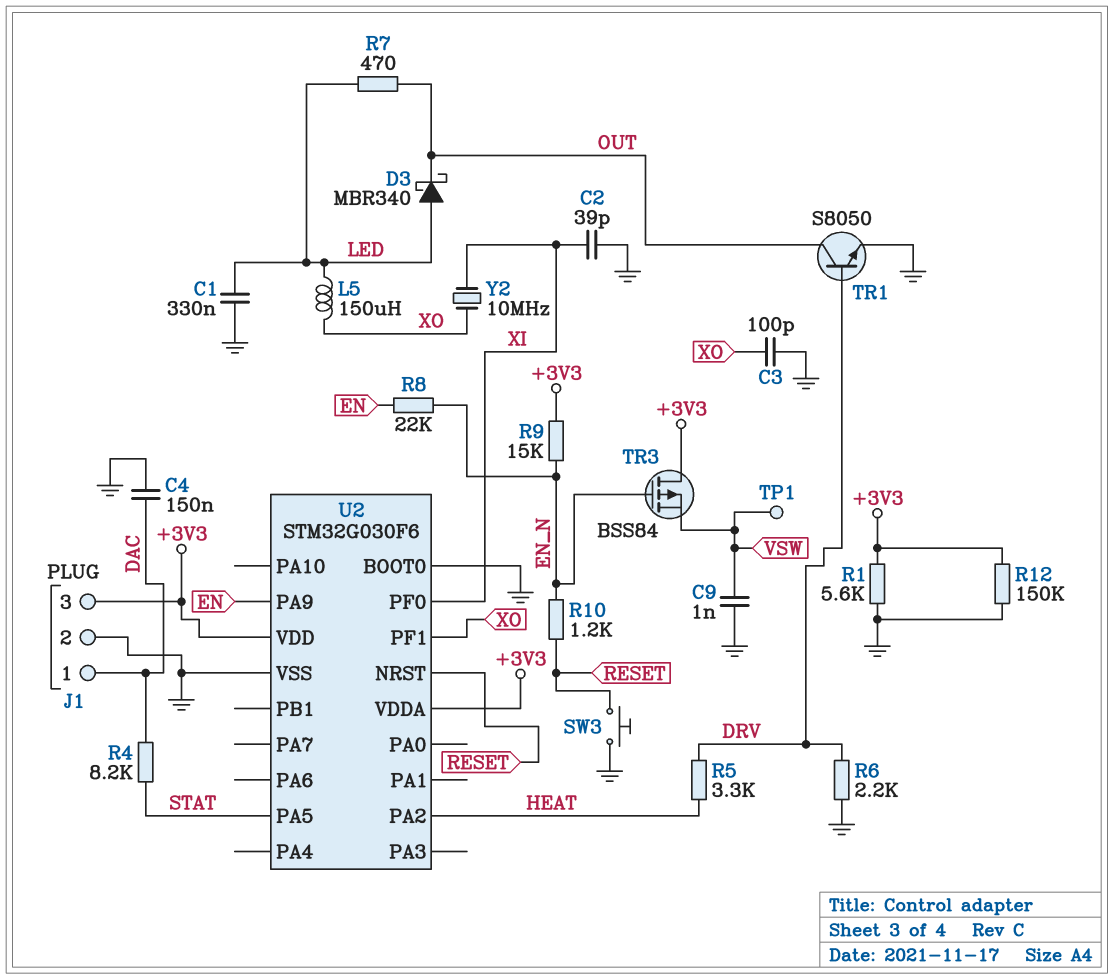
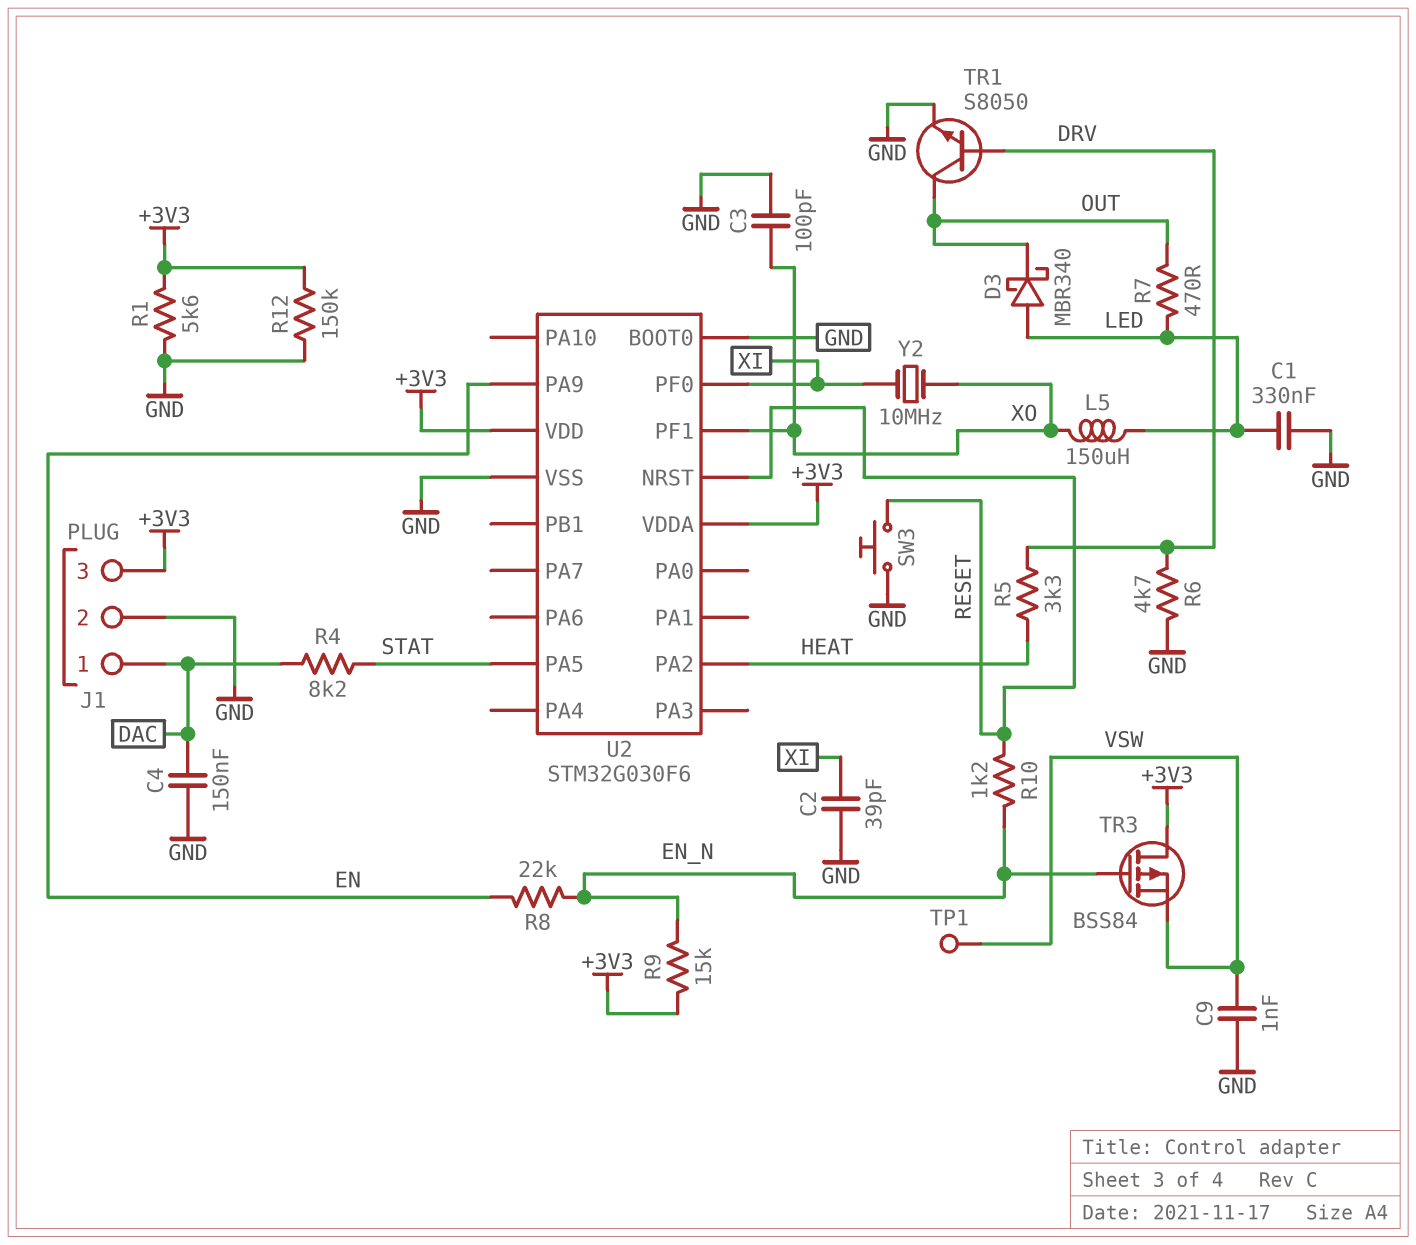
R6: 2.2k (DRV, GND) -> 4.7k (DRV, GND)

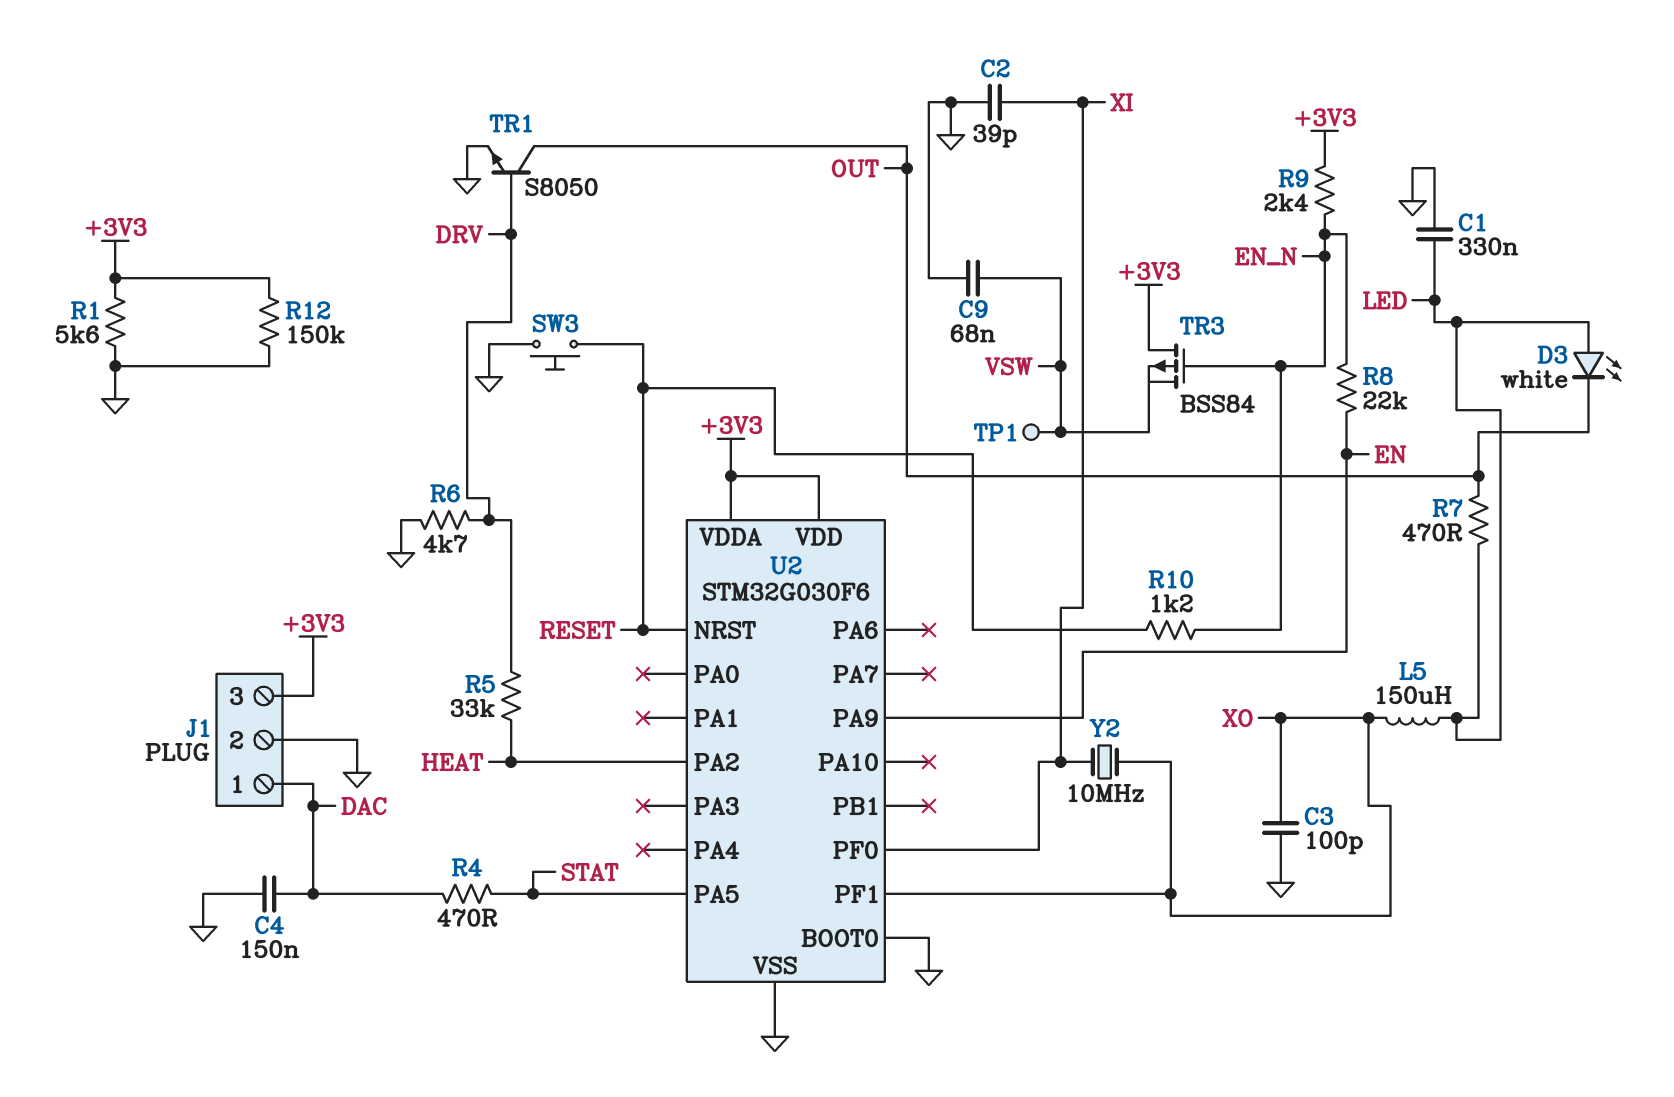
C9: 1nF (GND, VSW) -> 68nF (GND, VSW)
D3: schottky MBR340 (A LED, K OUT) -> LED white (A LED, K OUT)
R4: 8.2k (DAC, STAT) -> 470 (DAC, STAT)
R5: 3.3k (DRV, HEAT) -> 33k (DRV, HEAT)
R9: 15k (+3V3, EN_N) -> 2.4k (+3V3, EN_N)

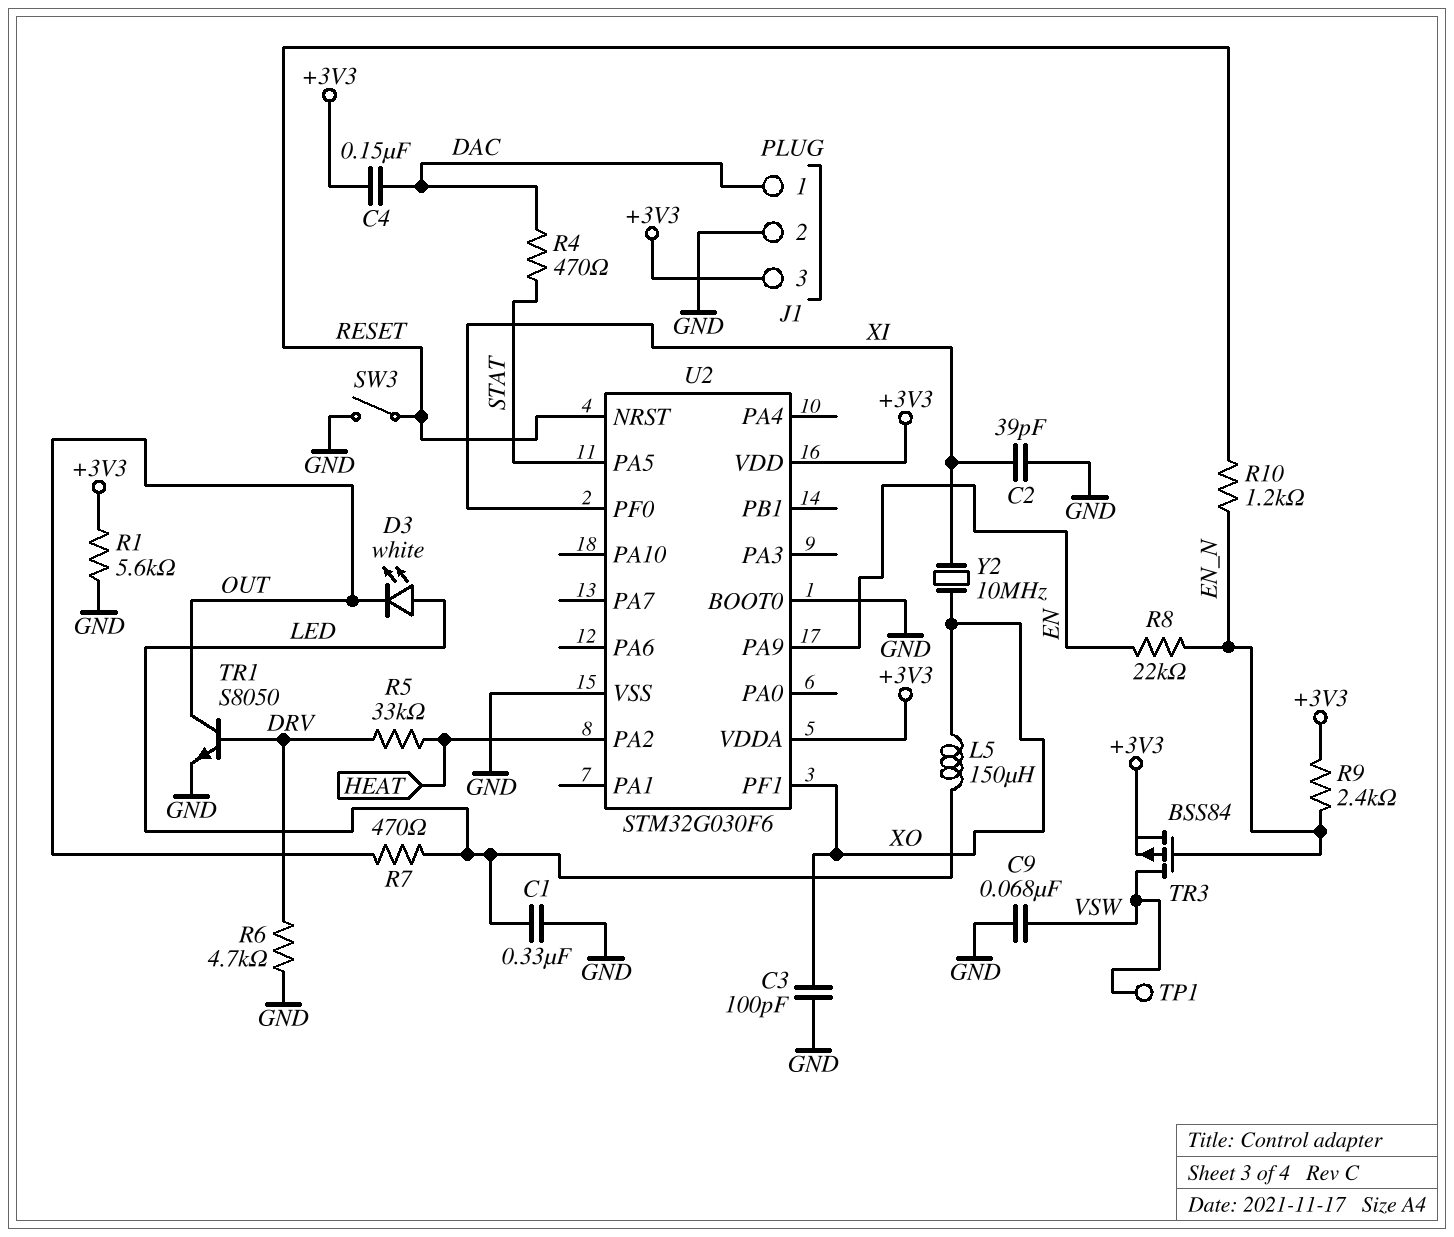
C4: 150nF (DAC, GND) -> 150nF (+3V3, DAC)
R12: 150k (+3V3, GND) -> none
SW3: button (GND, RESET) -> switch (GND, RESET)
TR3: PMOS BSS84 (G EN_N, D +3V3, S VSW) -> PMOS BSS84 (G EN_N, D VSW, S +3V3)

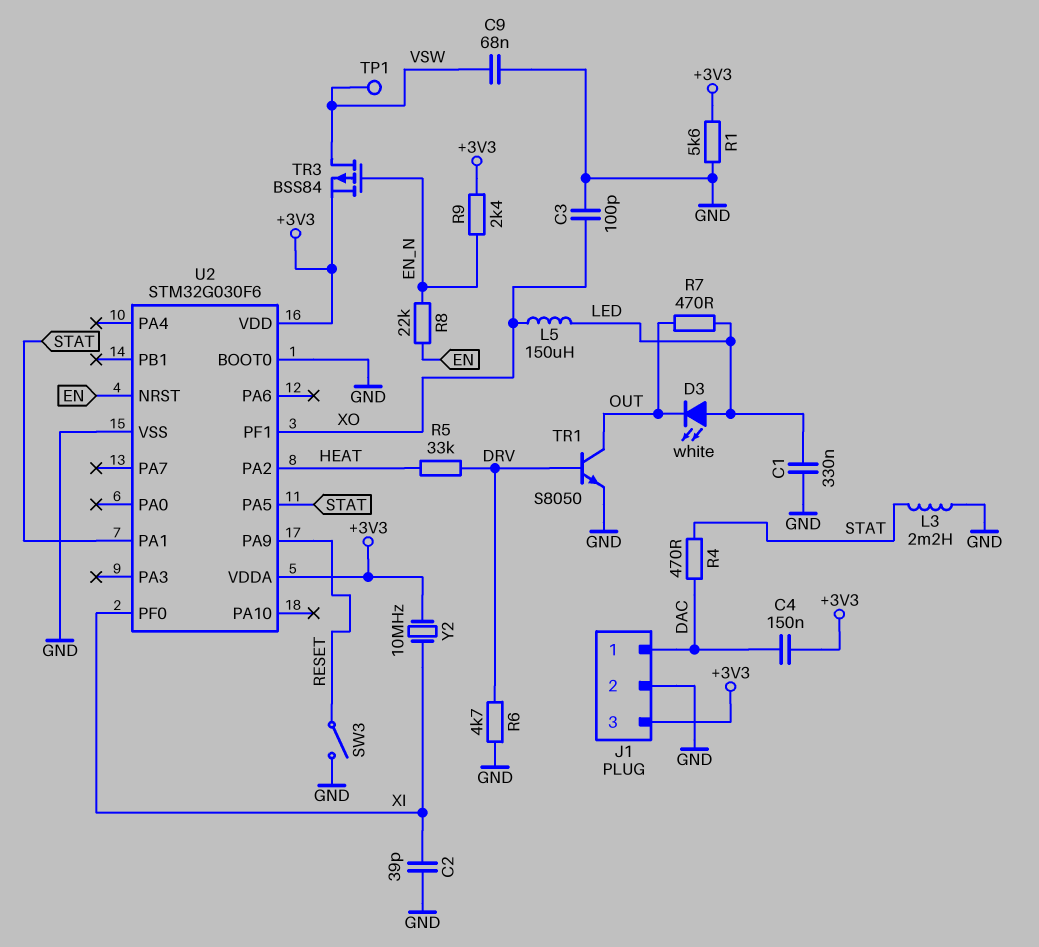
L3: none -> 2.2mH (GND, STAT)
R10: 1.2k (EN_N, RESET) -> none
U2 pin NRST: RESET -> EN
U2 pin PA1: none -> STAT
U2 pin PA9: EN -> RESET
Y2: 10MHz (XI, XO) -> 10MHz (+3V3, XI)

